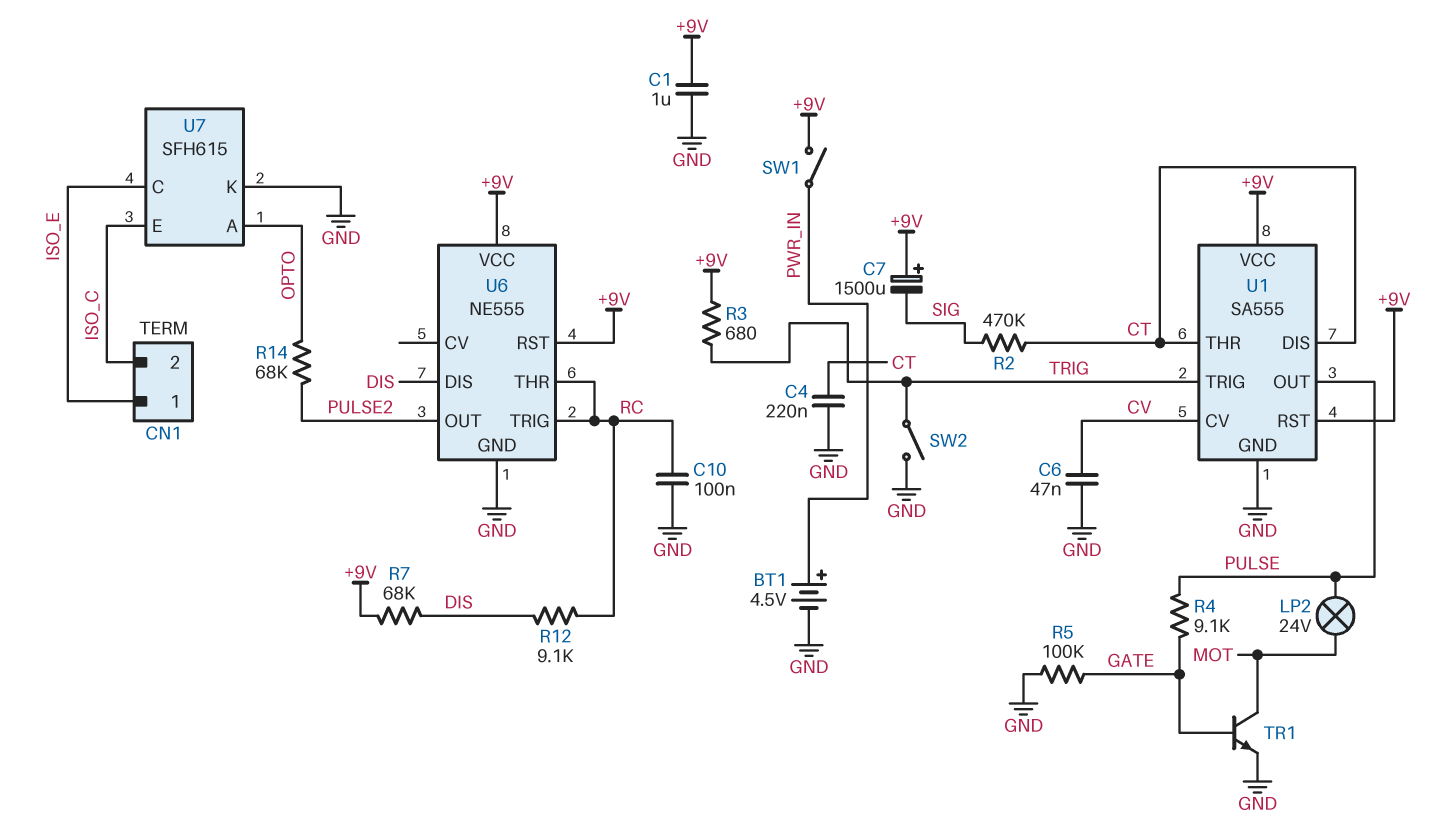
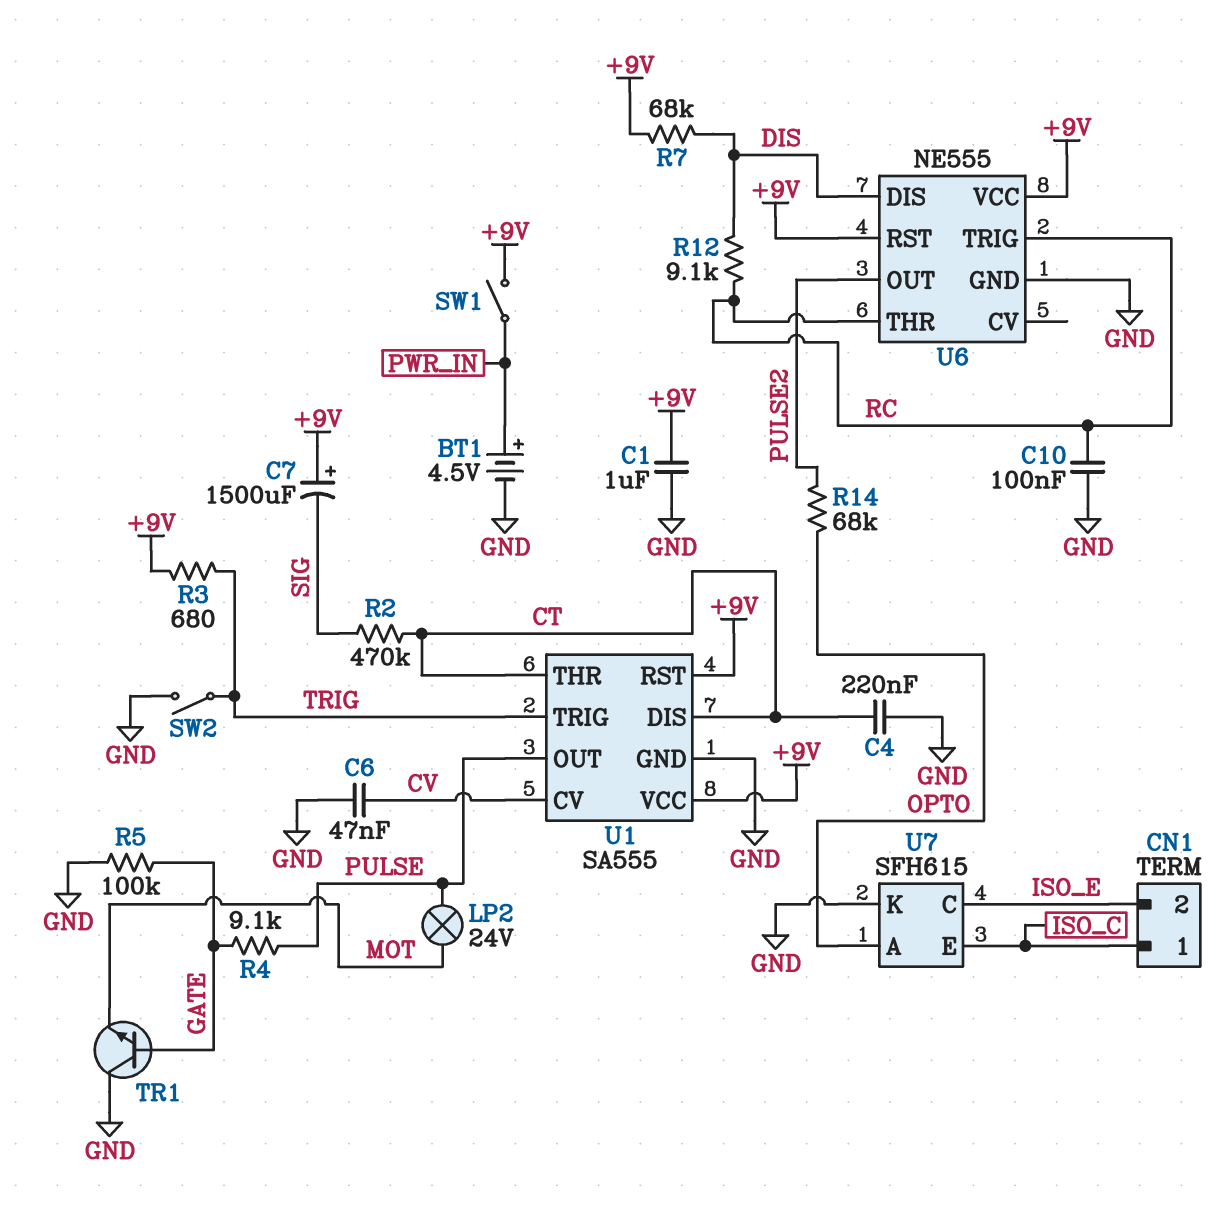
CN1 pin 1: ISO_E -> ISO_C
CN1 pin 2: ISO_C -> ISO_E
TR1: NPN (B GATE, C MOT, E GND) -> NPN (B GATE, C GND, E MOT)

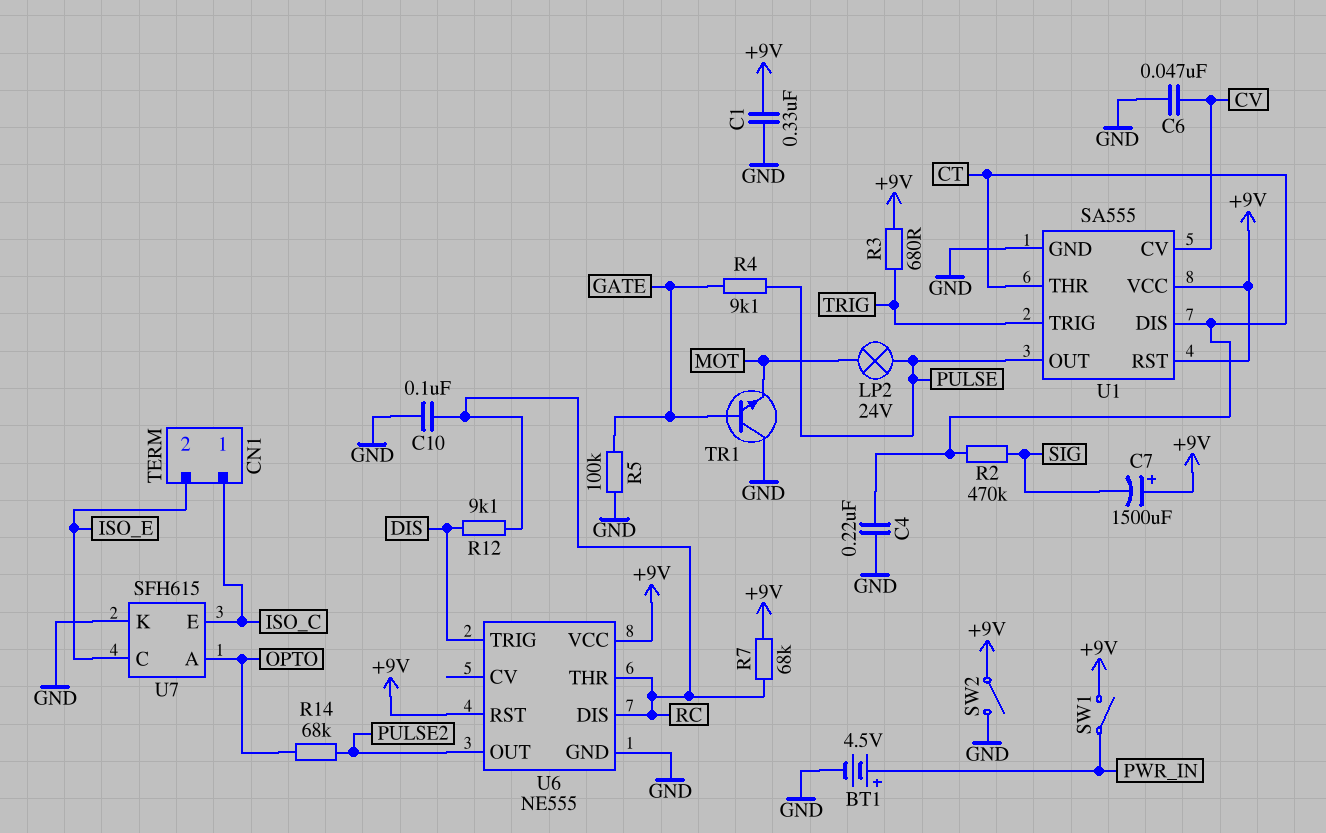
C1: 1uF (+9V, GND) -> 330nF (+9V, GND)
R7: 68k (+9V, DIS) -> 68k (+9V, RC)
SW2: switch (GND, TRIG) -> switch (+9V, GND)
U6 pin DIS: DIS -> RC
U6 pin TRIG: RC -> DIS

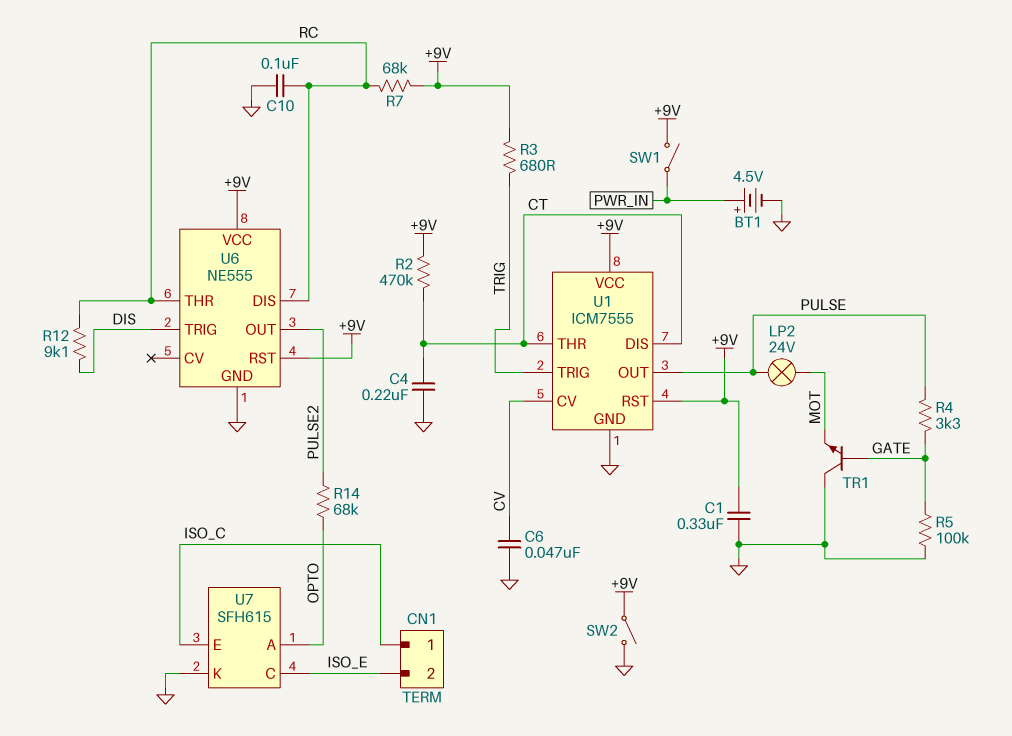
C7: 1500uF (plus +9V, minus SIG) -> none
R2: 470k (CT, SIG) -> 470k (+9V, CT)
R4: 9.1k (GATE, PULSE) -> 3.3k (GATE, PULSE)
U1: SA555 -> ICM7555

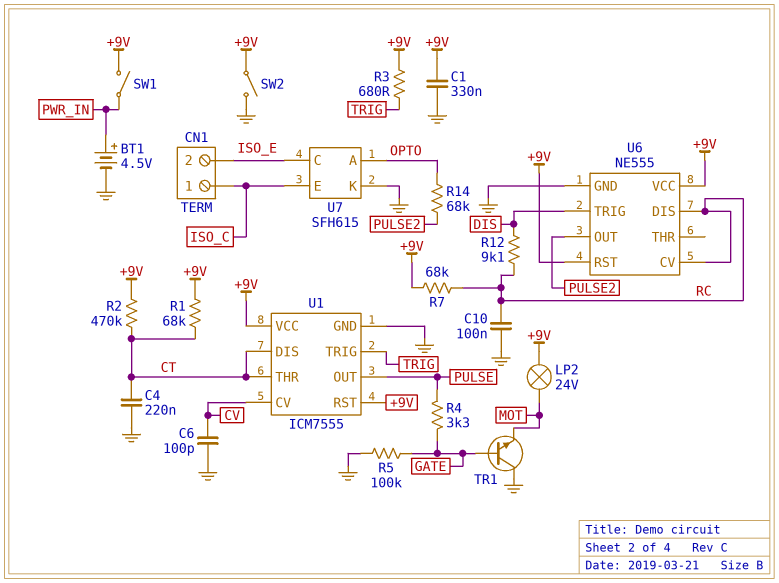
C6: 47nF (CV, GND) -> 100pF (CV, GND)
LP2: lamp 24V (MOT, PULSE) -> lamp 24V (+9V, MOT)
R1: none -> 68k (+9V, CT)
U6 pin CV: none -> RC
U6 pin THR: RC -> none

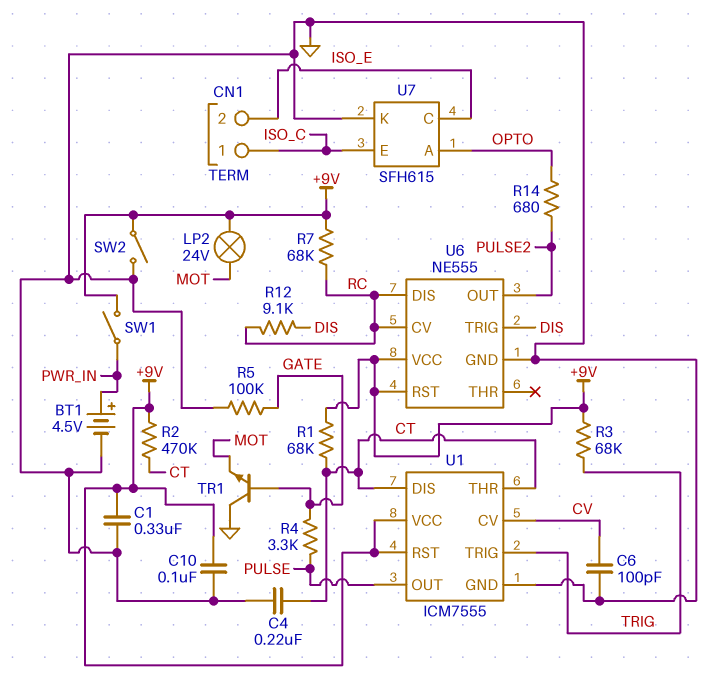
C10: 100nF (GND, RC) -> 100nF (+9V, GND)
R3: 680 (+9V, TRIG) -> 68k (+9V, TRIG)
R14: 68k (OPTO, PULSE2) -> 680 (OPTO, PULSE2)

